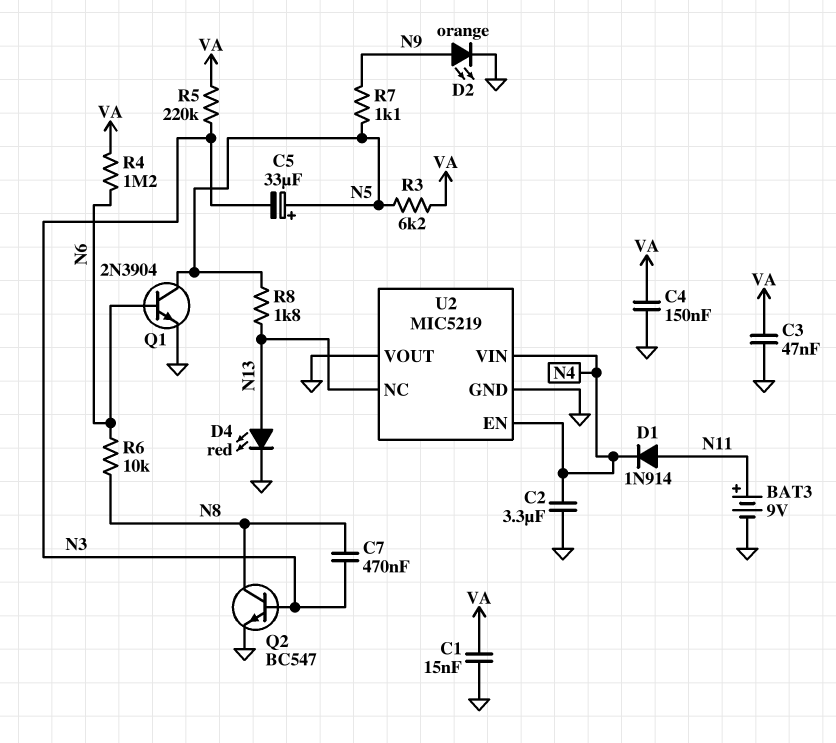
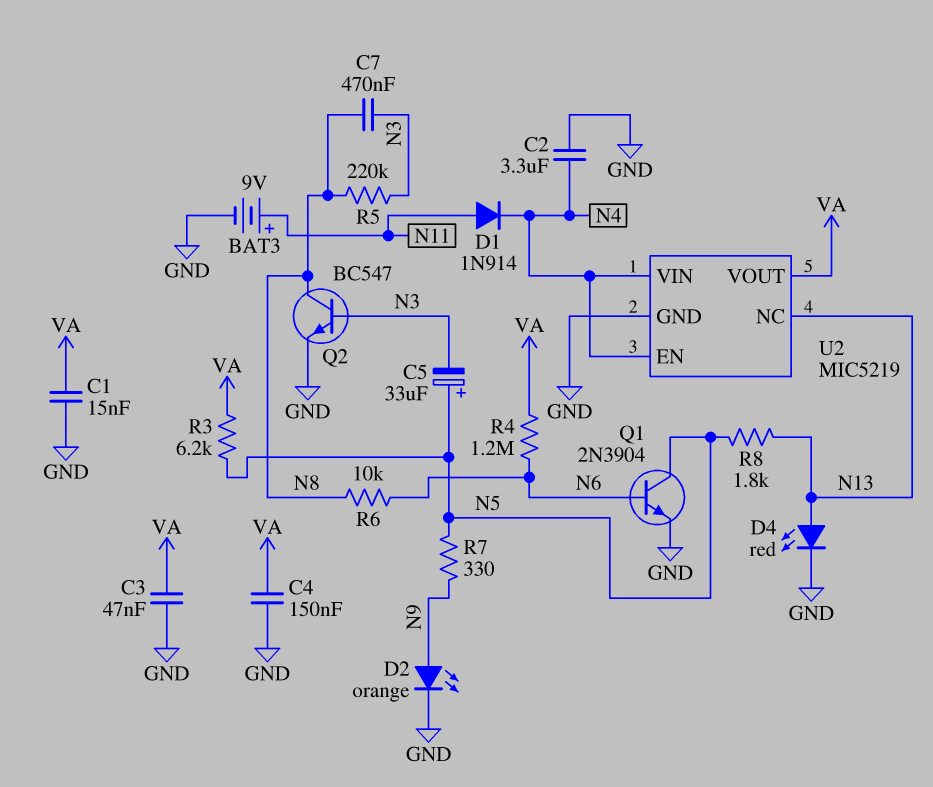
R5: 220k (N3, VA) -> 220k (N3, N8)
R7: 1.1k (N5, N9) -> 330 (N5, N9)
U2 pin VOUT: GND -> VA

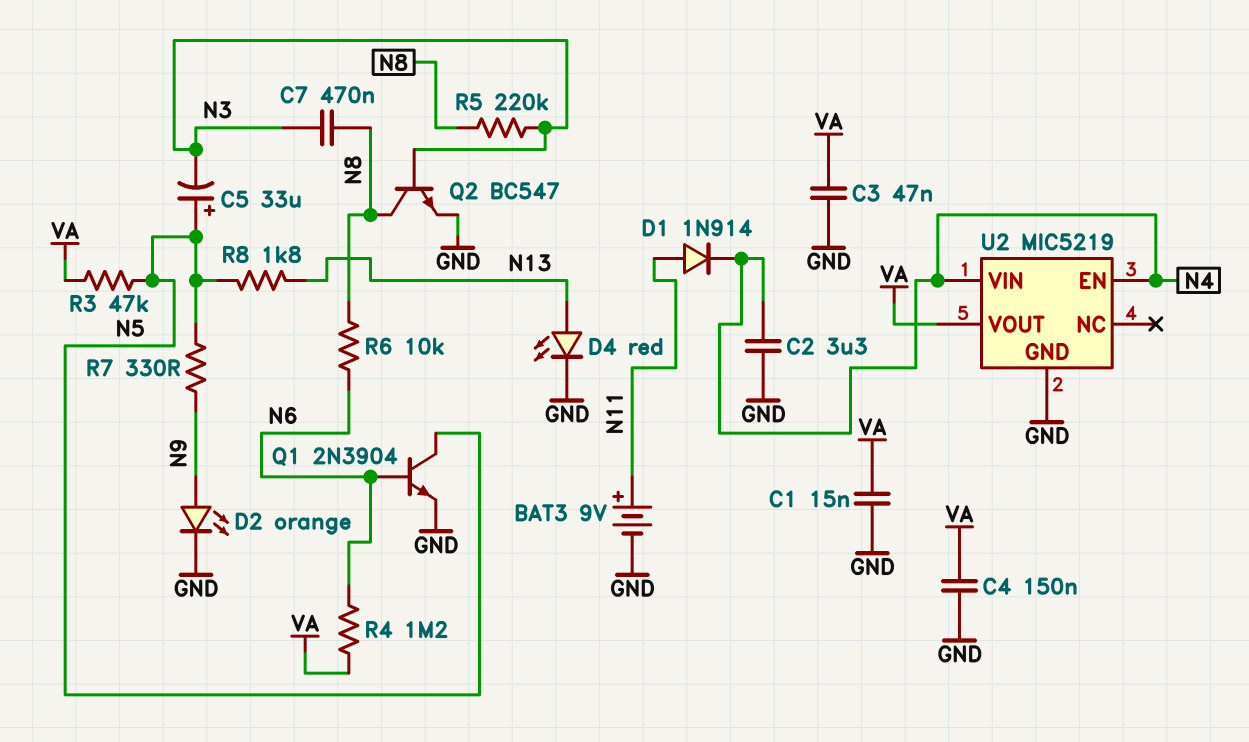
R3: 6.2k (N5, VA) -> 47k (N5, VA)
U2 pin NC: N13 -> none

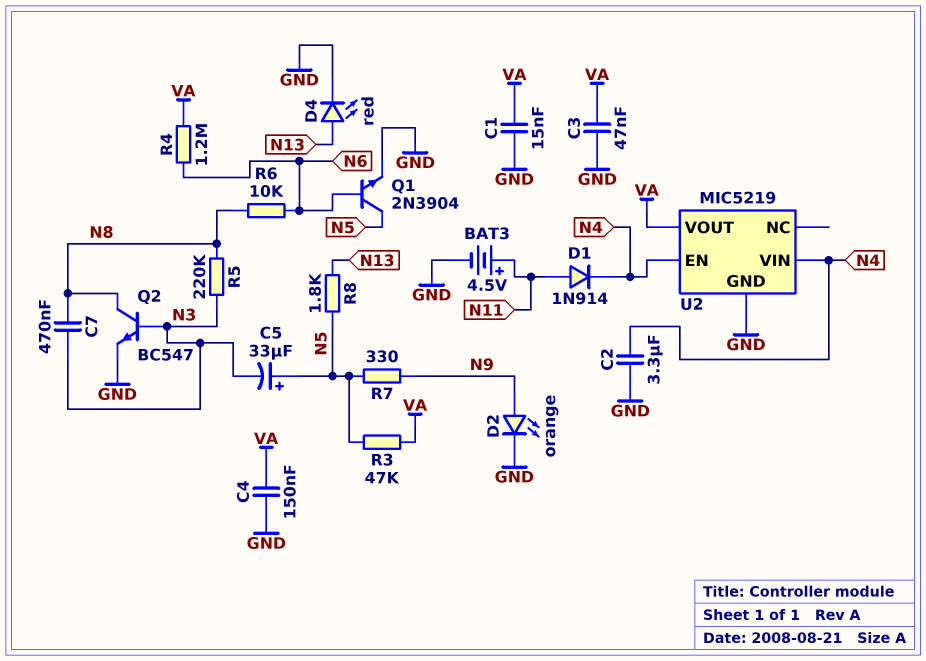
BAT3: 9V (plus N11, minus GND) -> 4.5V (plus N11, minus GND)

